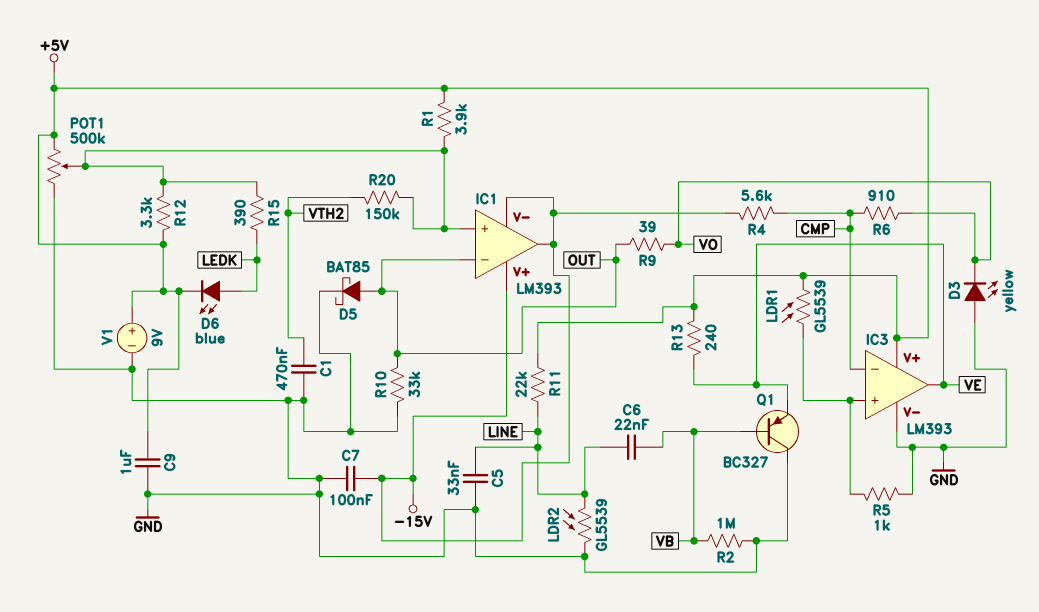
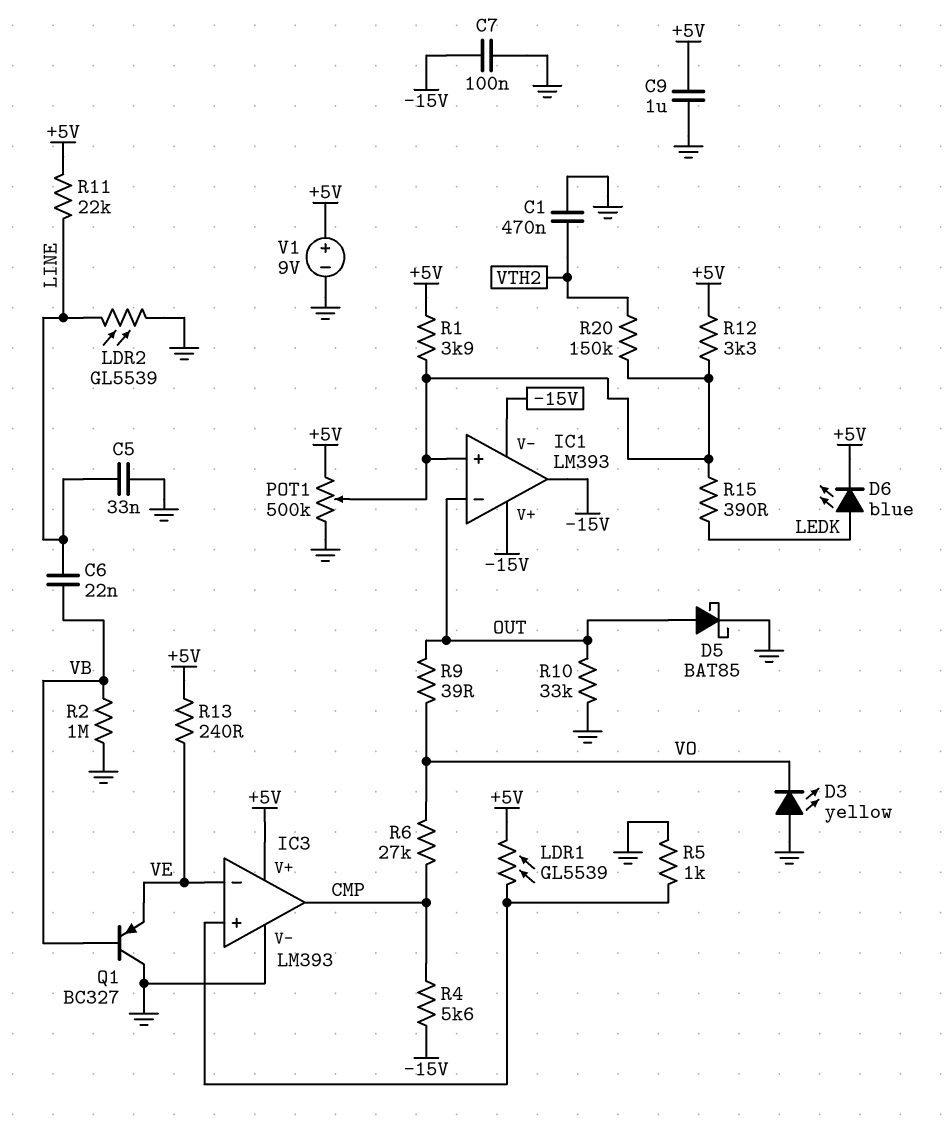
IC3 pin in-: CMP -> VE
IC3 pin out: VE -> CMP
R6: 910 (CMP, VO) -> 27k (CMP, VO)

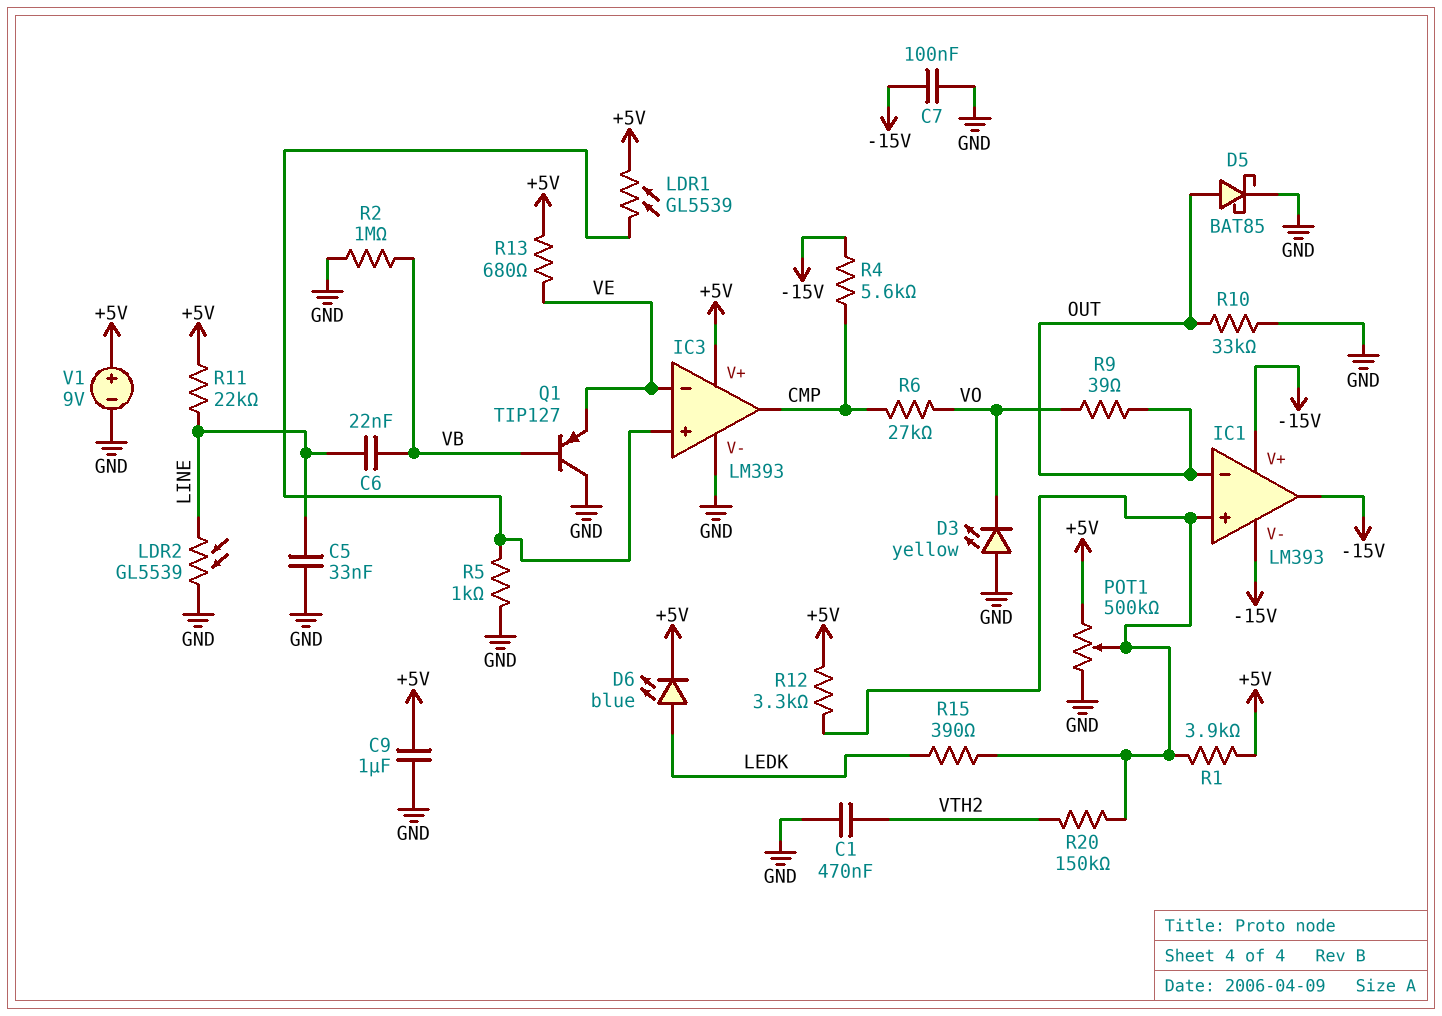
Q1: PNP BC327 (B VB, C GND, E VE) -> PNP TIP127 (B VB, C GND, E VE)
R13: 240 (+5V, VE) -> 680 (+5V, VE)

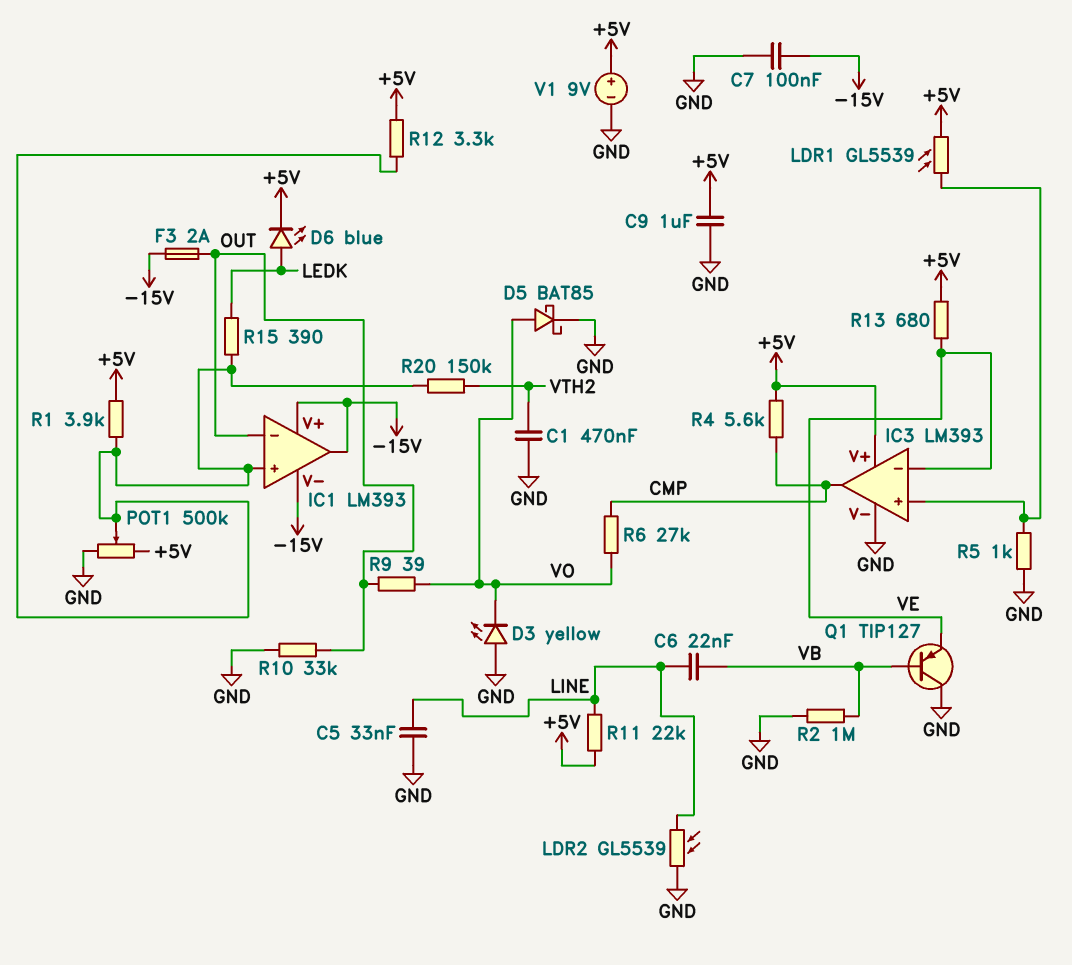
D5: schottky BAT85 (A OUT, K GND) -> schottky BAT85 (A VO, K GND)
F3: none -> 2A (-15V, OUT)
R4: 5.6k (-15V, CMP) -> 5.6k (+5V, CMP)

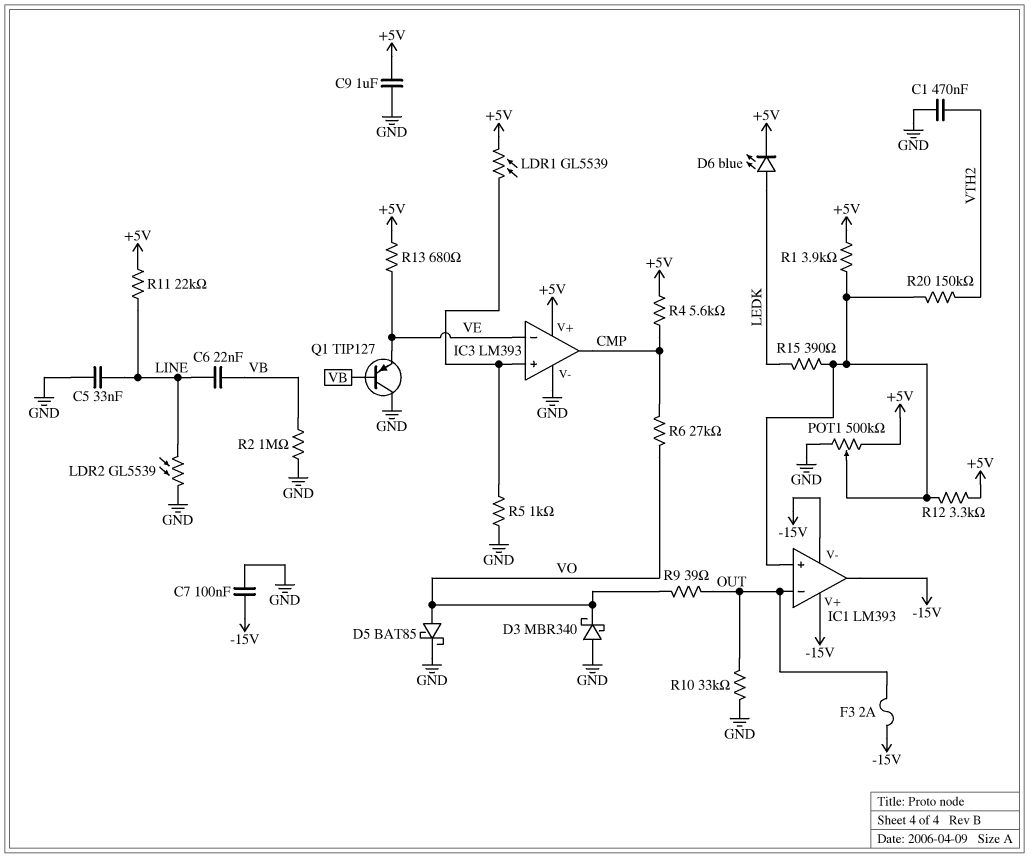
D3: LED yellow (A GND, K VO) -> schottky MBR340 (A GND, K VO)
V1: 9V (plus +5V, minus GND) -> none

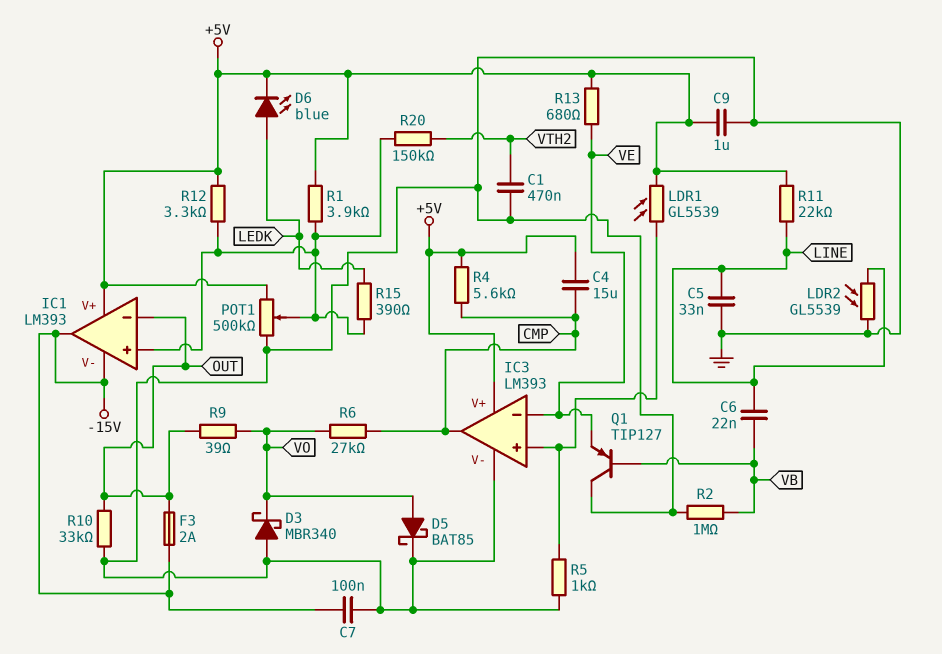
C4: none -> 15uF (+5V, CMP)
IC1 pin V+: -15V -> +5V

